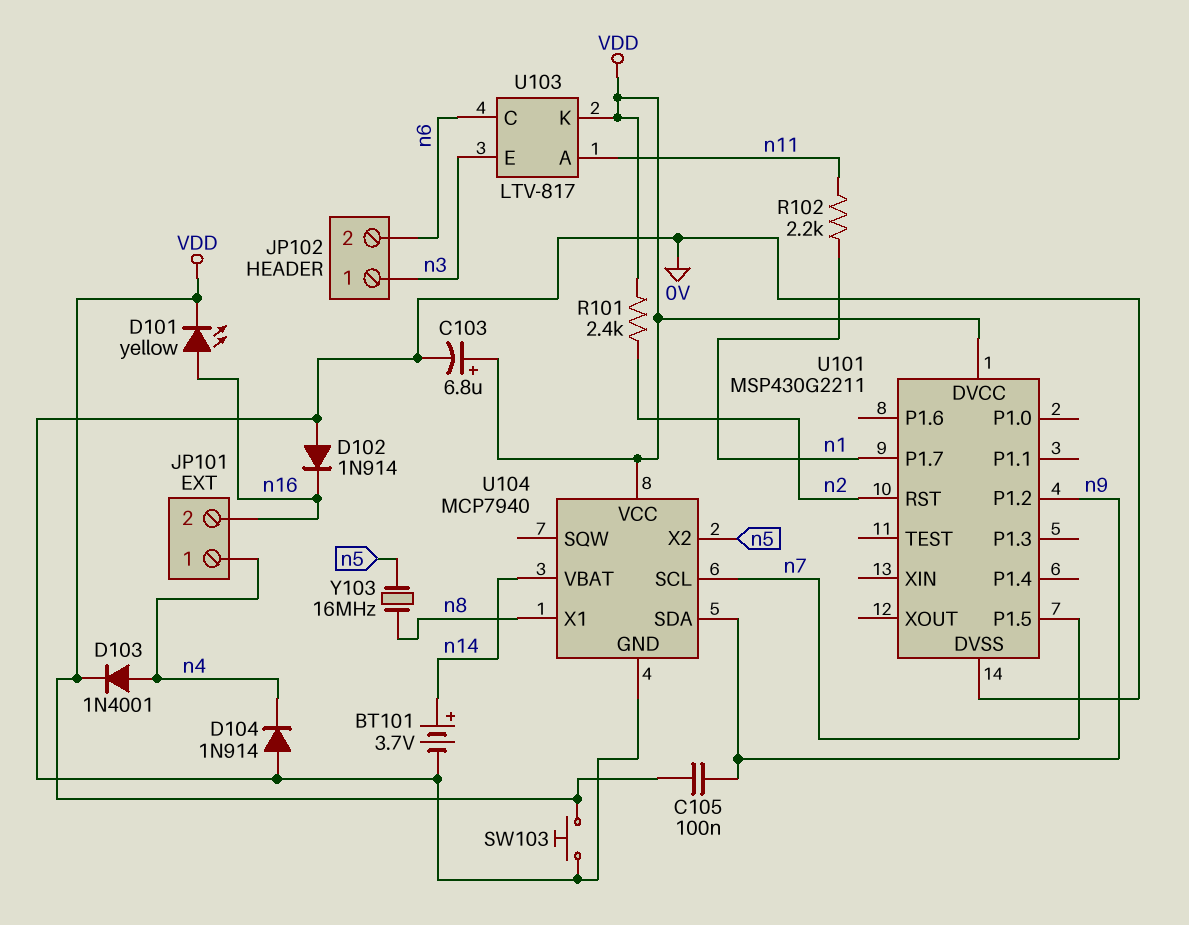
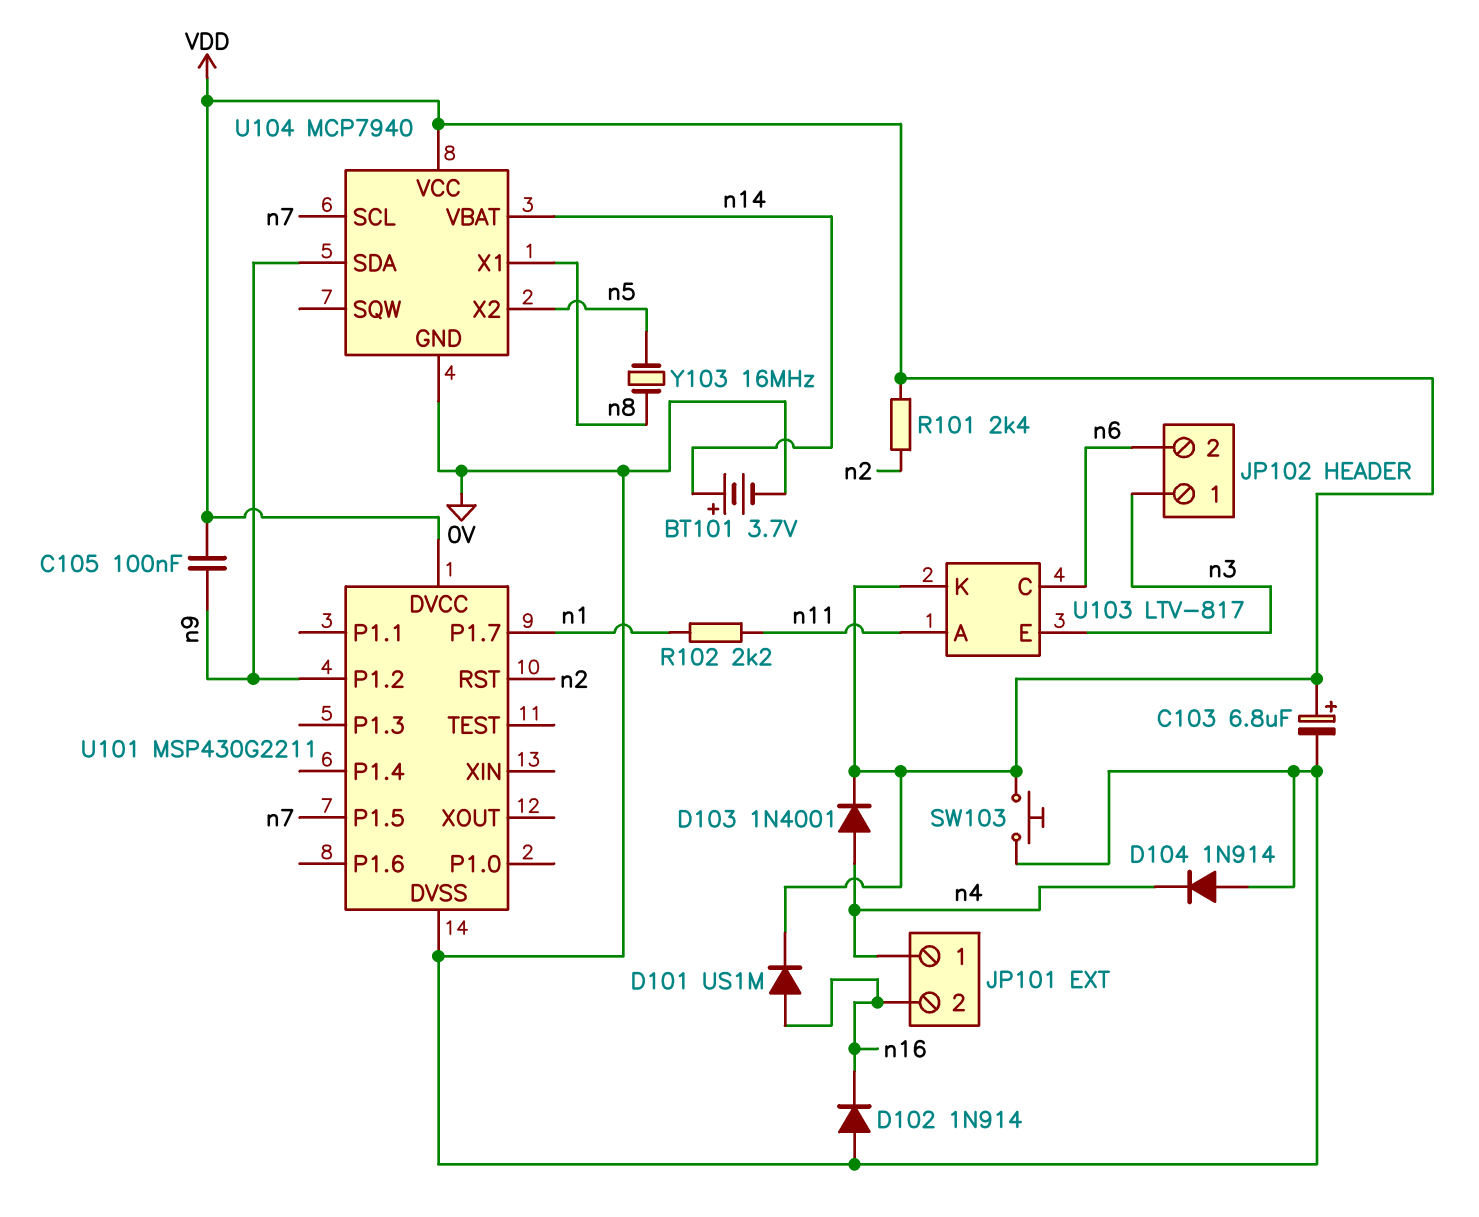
D101: LED yellow (A n16, K VDD) -> diode US1M (A n16, K VDD)

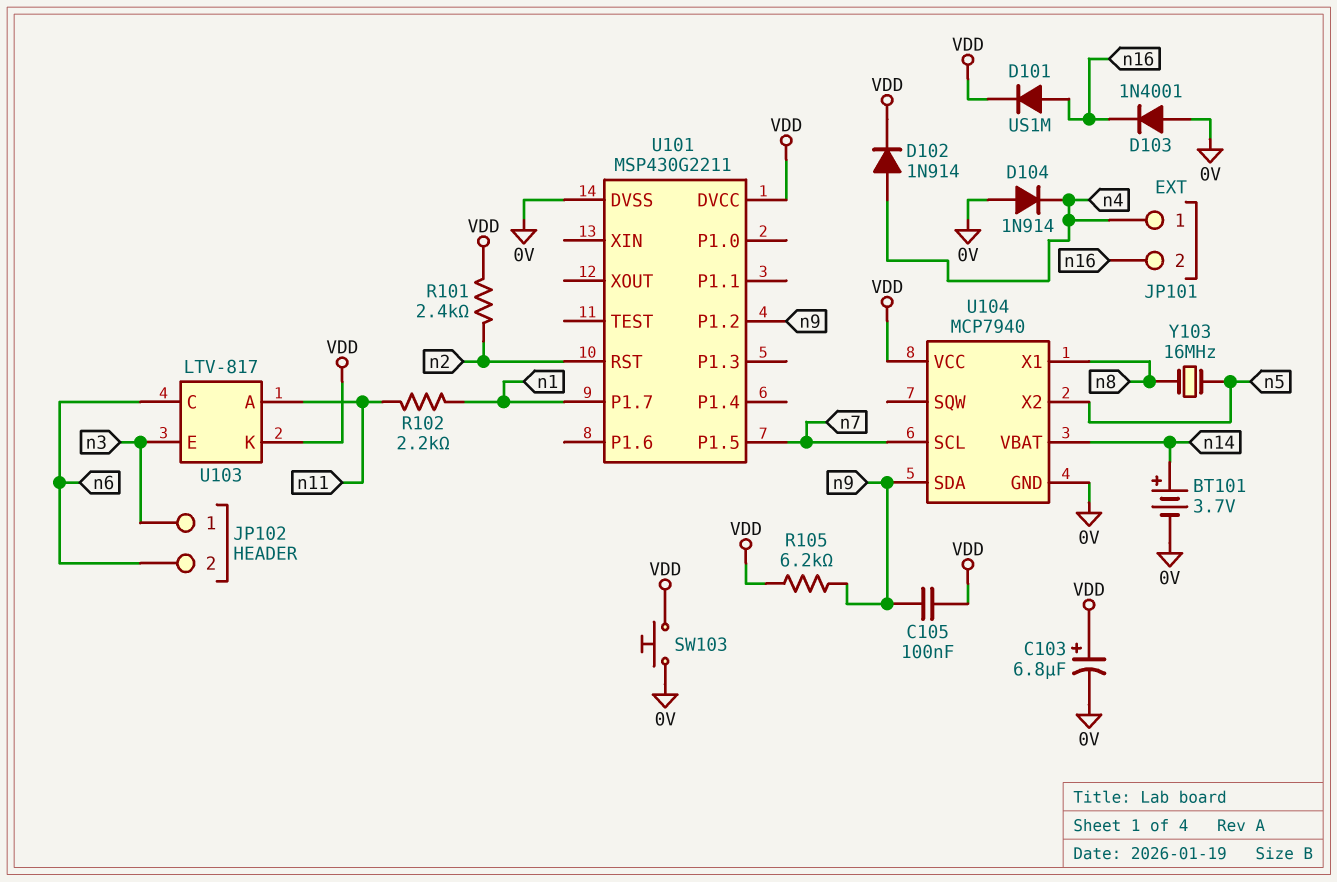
D102: diode 1N914 (A 0V, K n16) -> diode 1N914 (A n4, K VDD)
D103: diode 1N4001 (A n4, K VDD) -> diode 1N4001 (A 0V, K n16)
R105: none -> 6.2k (VDD, n9)

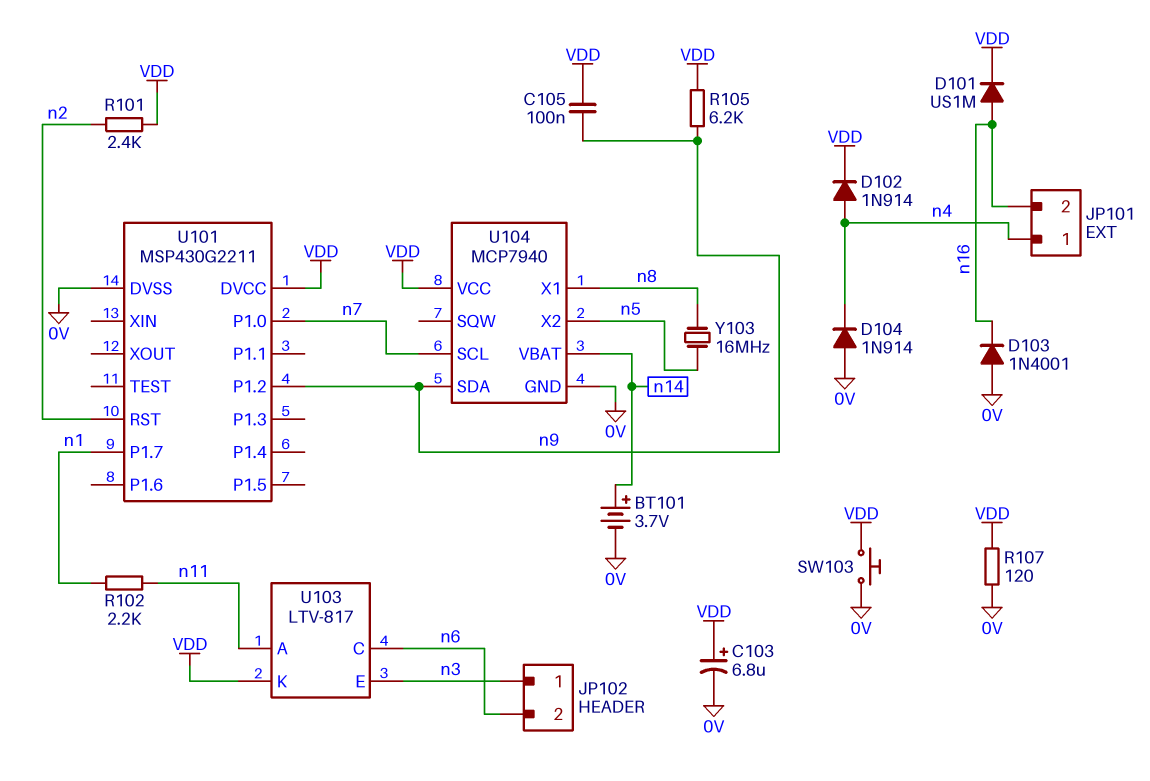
R107: none -> 120 (0V, VDD)
U101 pin P1.0: none -> n7
U101 pin P1.5: n7 -> none

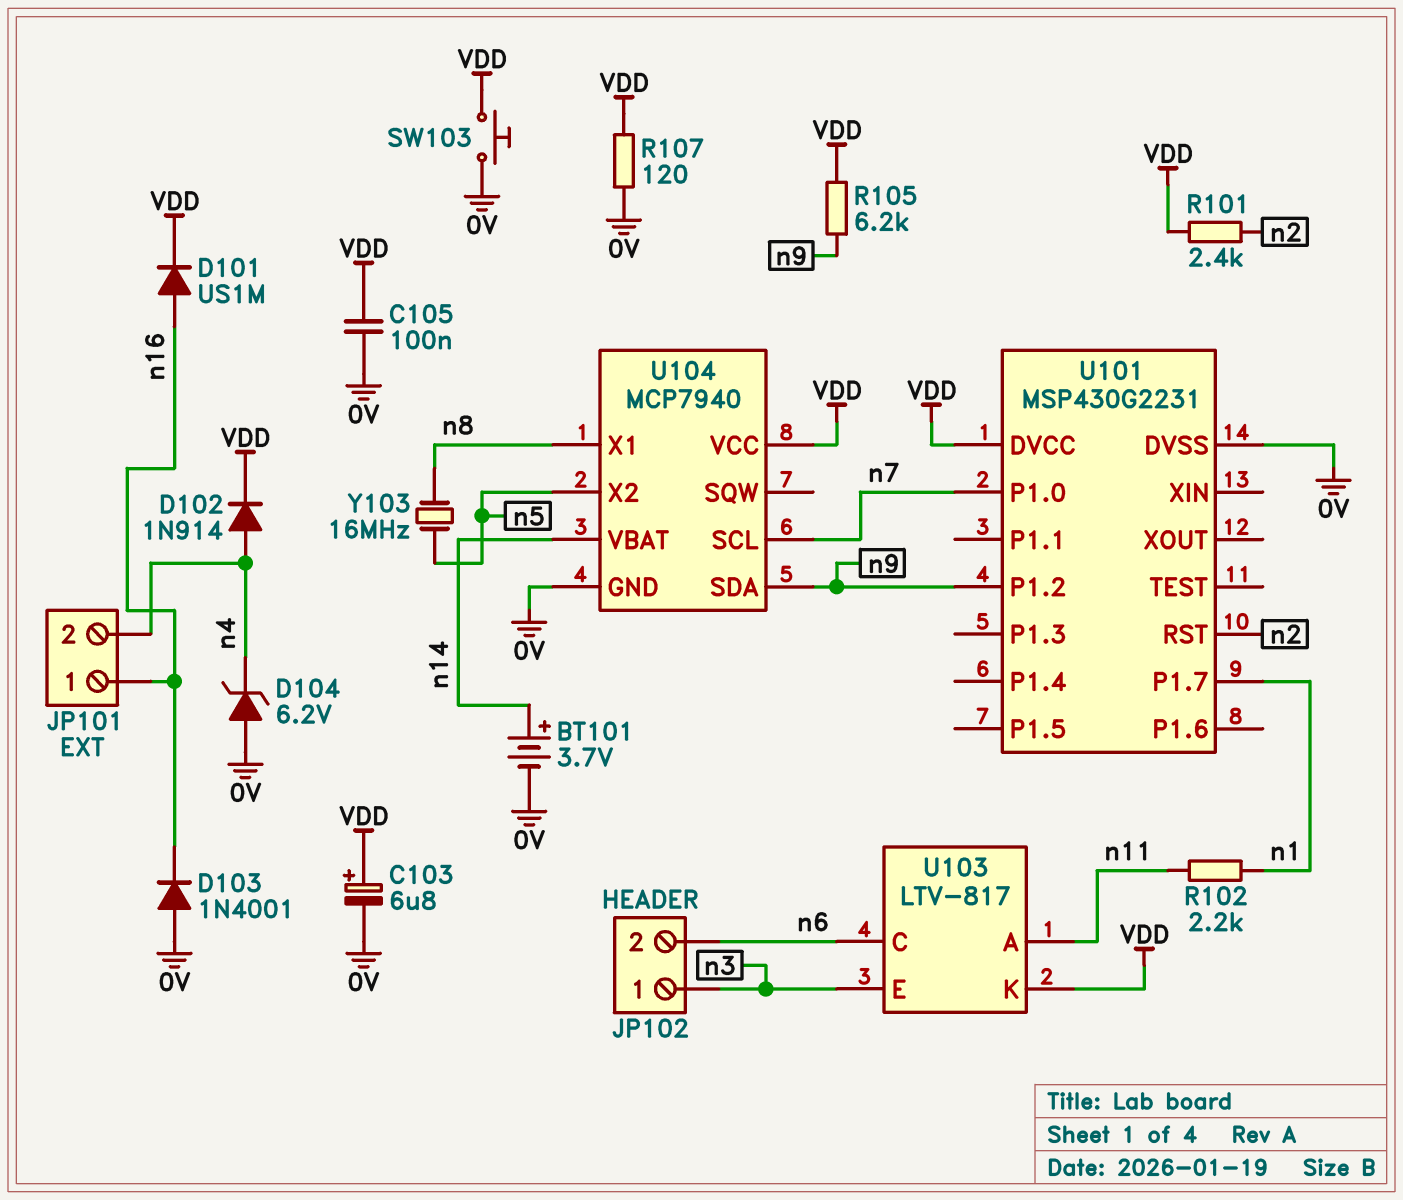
C105: 100nF (VDD, n9) -> 100nF (0V, VDD)
D104: diode 1N914 (A 0V, K n4) -> zener 6.2V (A 0V, K n4)
JP101 pin 1: n4 -> n16
JP101 pin 2: n16 -> n4
U101: MSP430G2211 -> MSP430G2231

